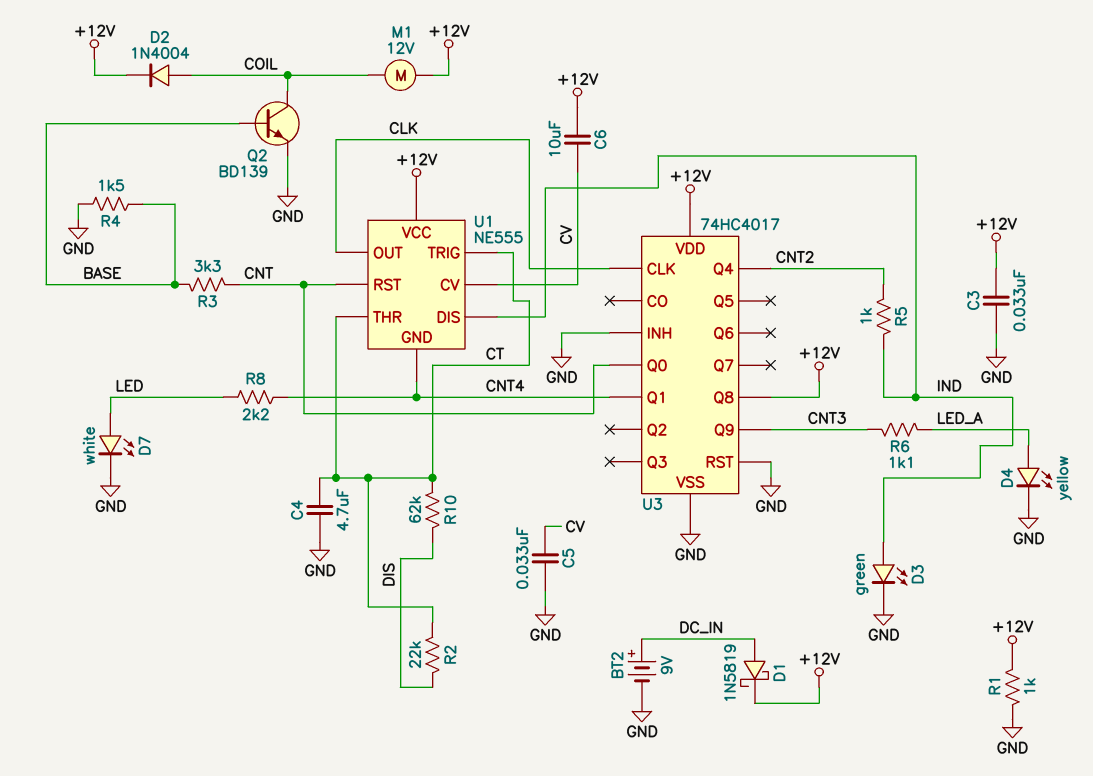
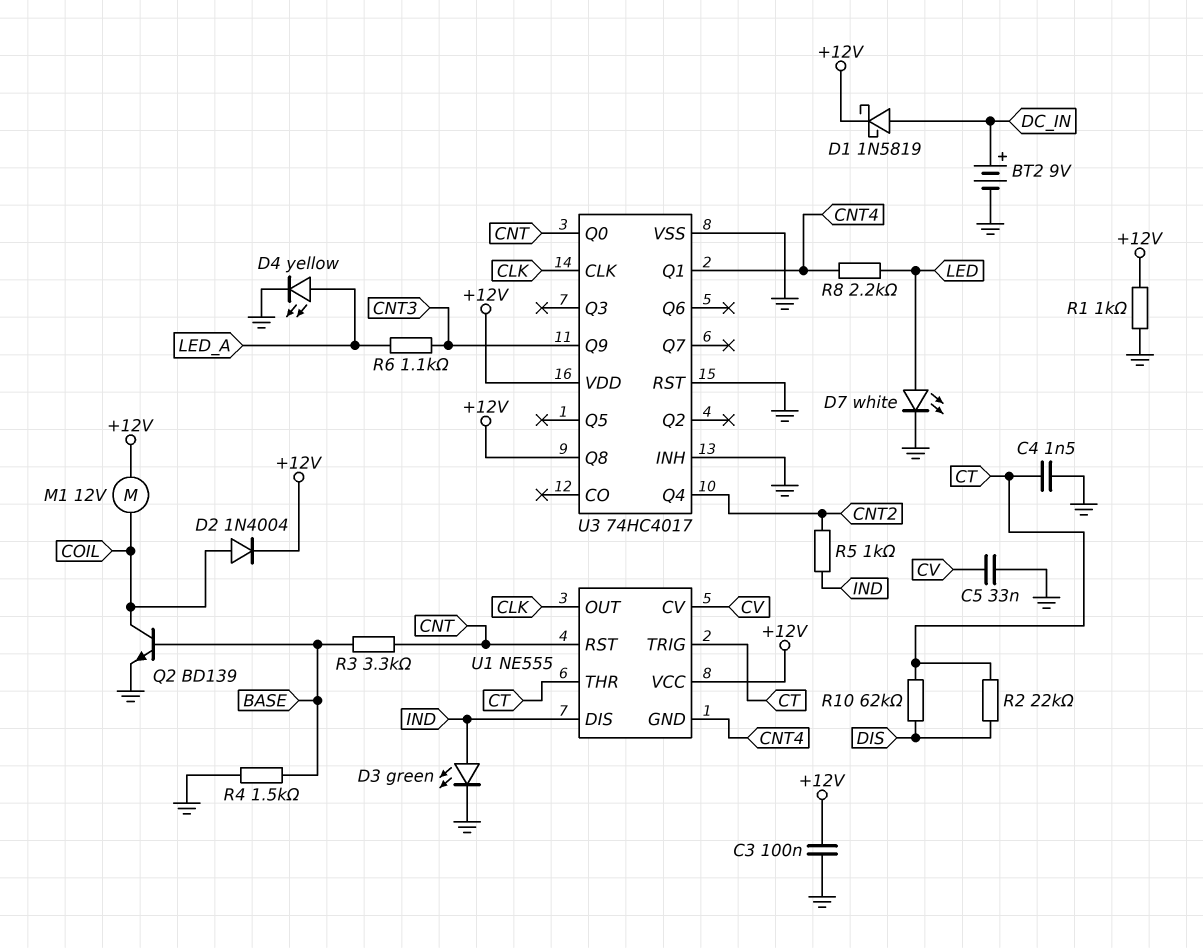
C3: 33nF (+12V, GND) -> 100nF (+12V, GND)
C4: 4.7uF (CT, GND) -> 1.5nF (CT, GND)
C6: 10uF (+12V, CV) -> none

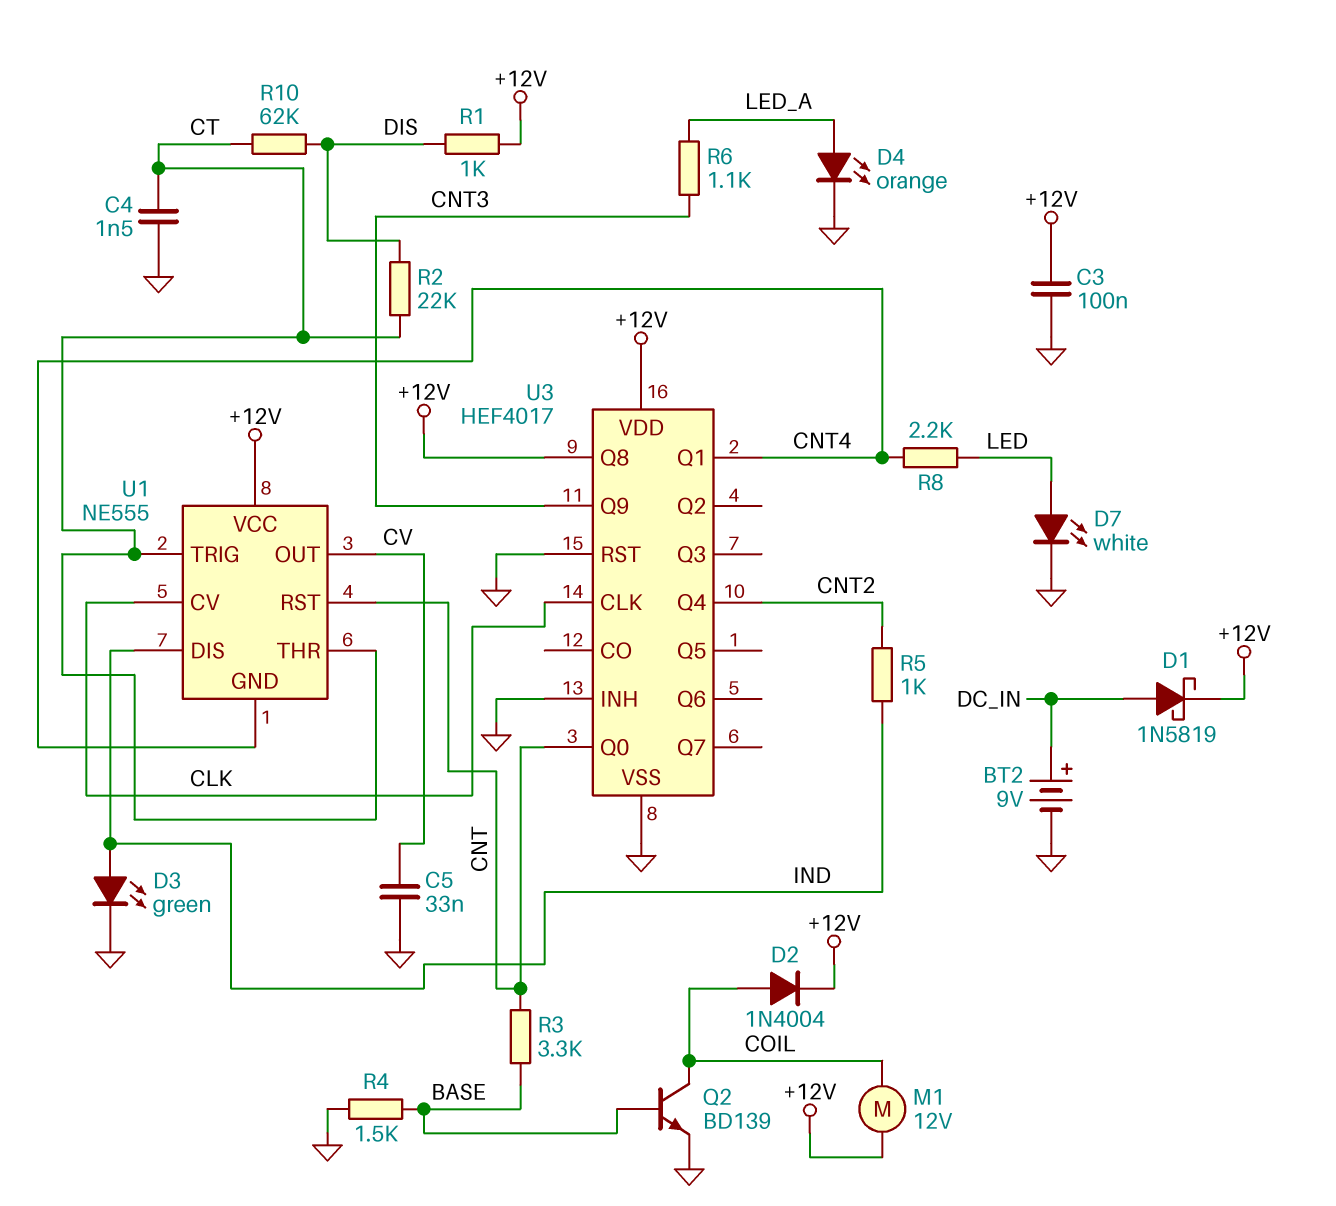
D4: LED yellow (A LED_A, K GND) -> LED orange (A LED_A, K GND)
R1: 1k (+12V, GND) -> 1k (+12V, DIS)
U1 pin CV: CV -> CLK
U1 pin OUT: CLK -> CV
U3: 74HC4017 -> HEF4017

